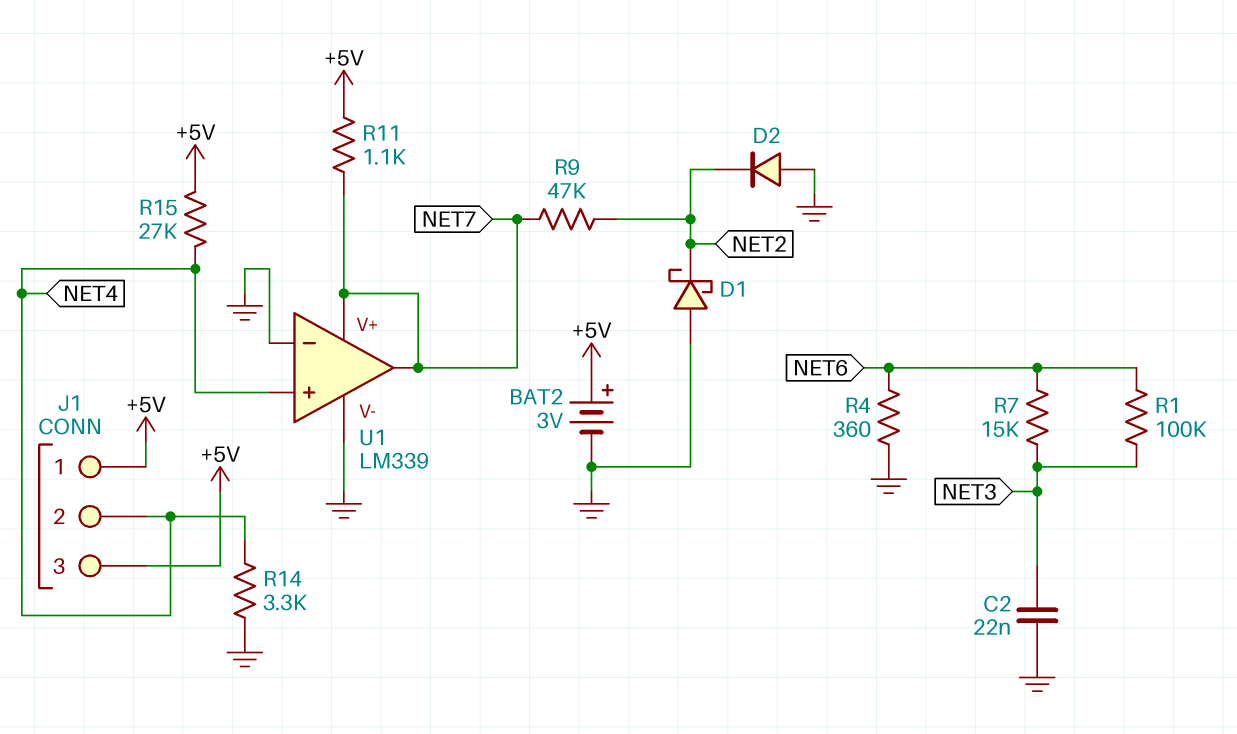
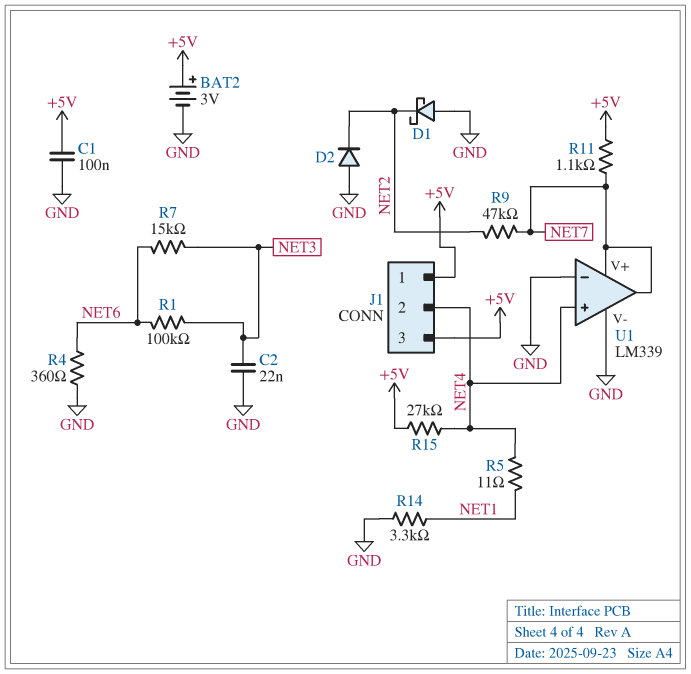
C1: none -> 100nF (+5V, GND)
R5: none -> 11 (NET1, NET4)
R14: 3.3k (GND, NET4) -> 3.3k (GND, NET1)

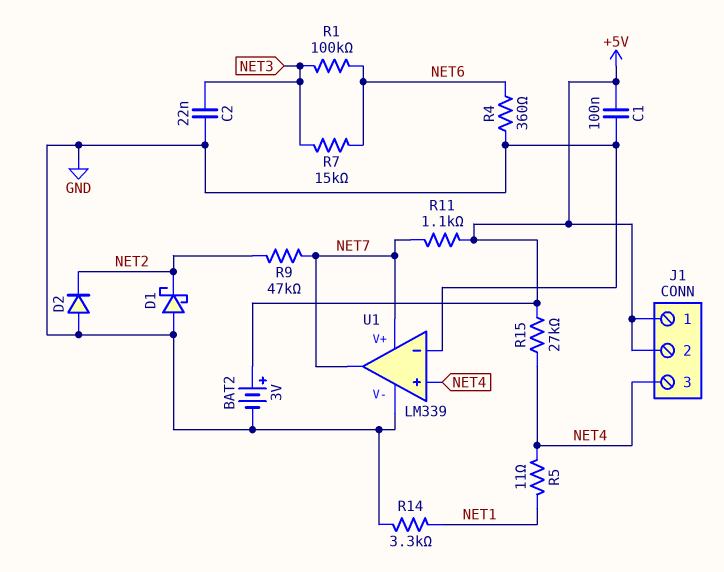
J1 pin 2: NET4 -> +5V
J1 pin 3: +5V -> NET4

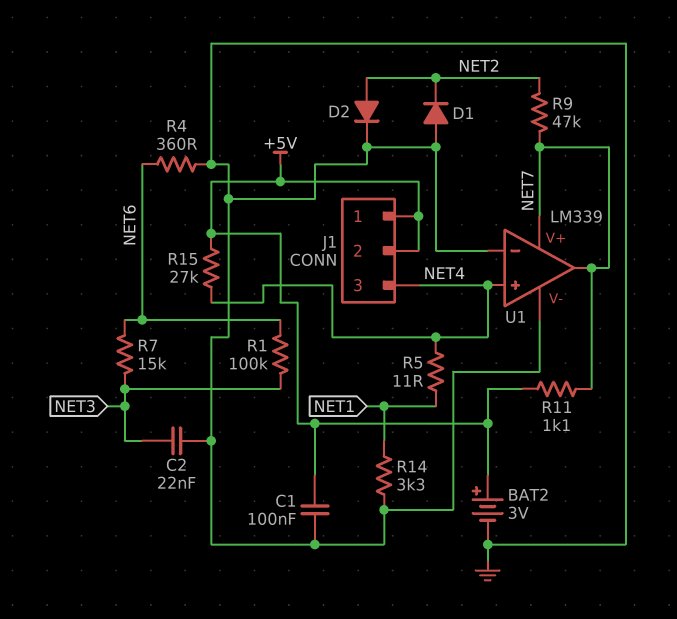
D1: schottky (A GND, K NET2) -> diode (A GND, K NET2)
D2: diode (A GND, K NET2) -> diode (A NET2, K GND)

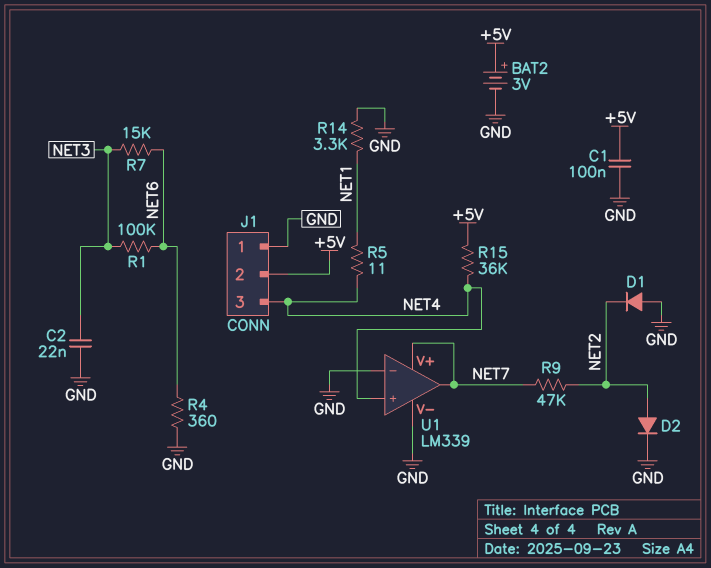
J1 pin 1: +5V -> GND
R11: 1.1k (+5V, NET7) -> none
R15: 27k (+5V, NET4) -> 36k (+5V, NET4)

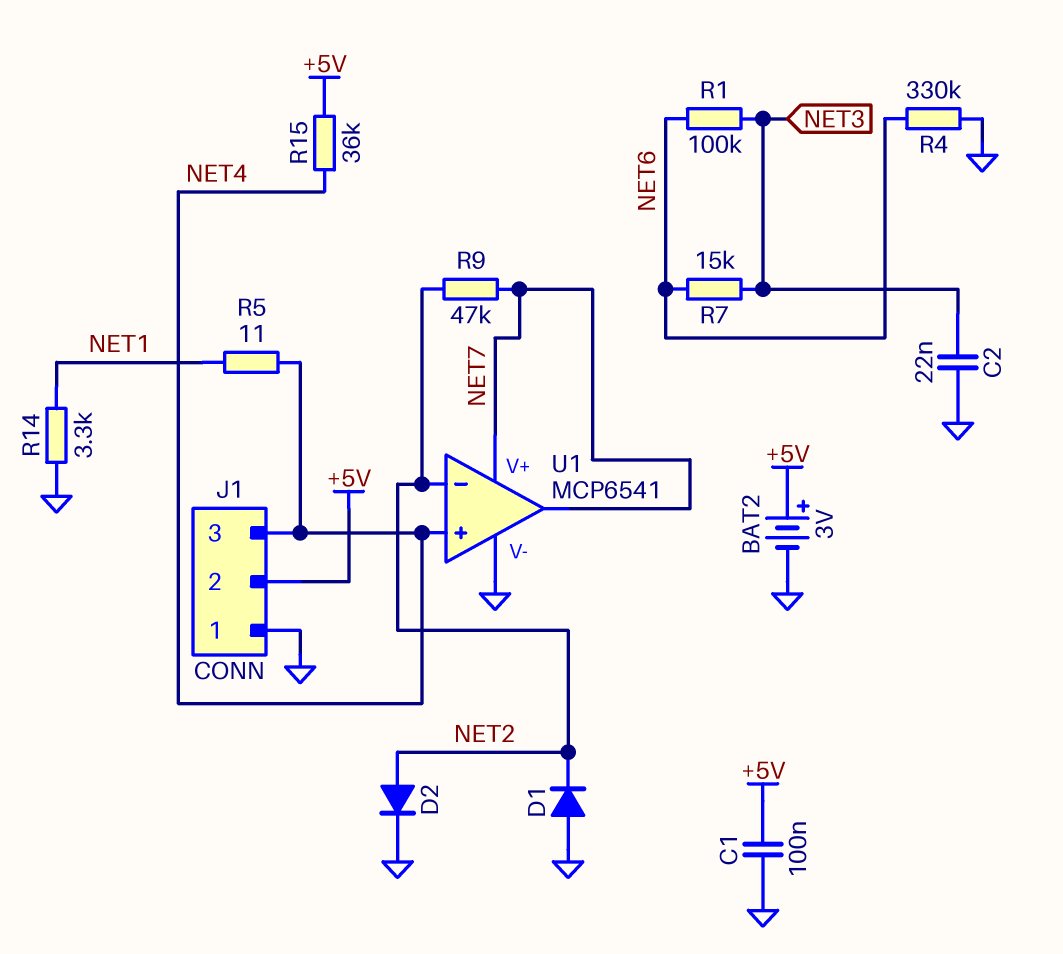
R4: 360 (GND, NET6) -> 330k (GND, NET6)
U1: LM339 -> MCP6541
U1 pin in-: GND -> NET2

